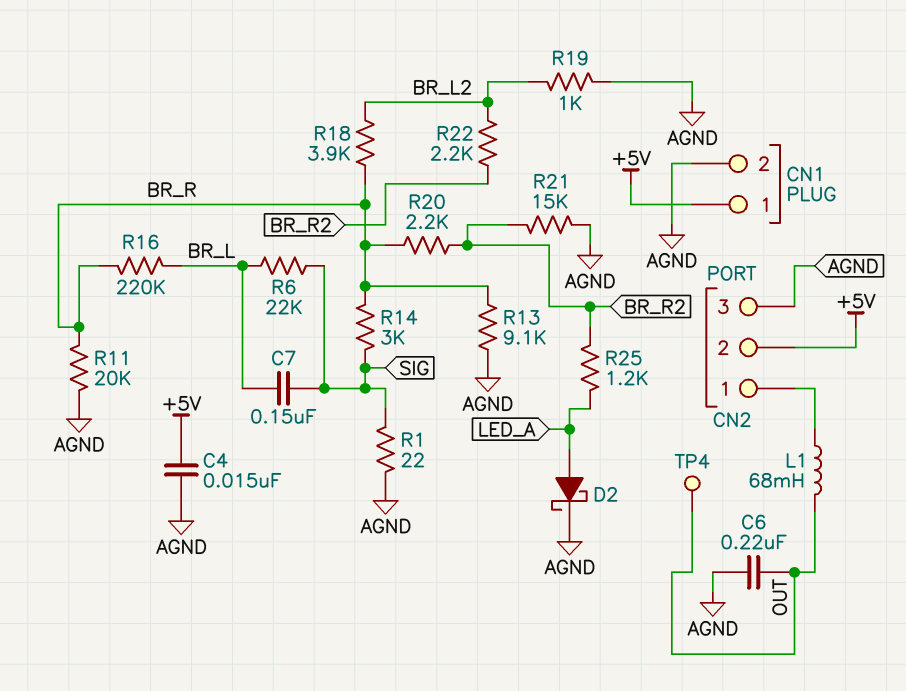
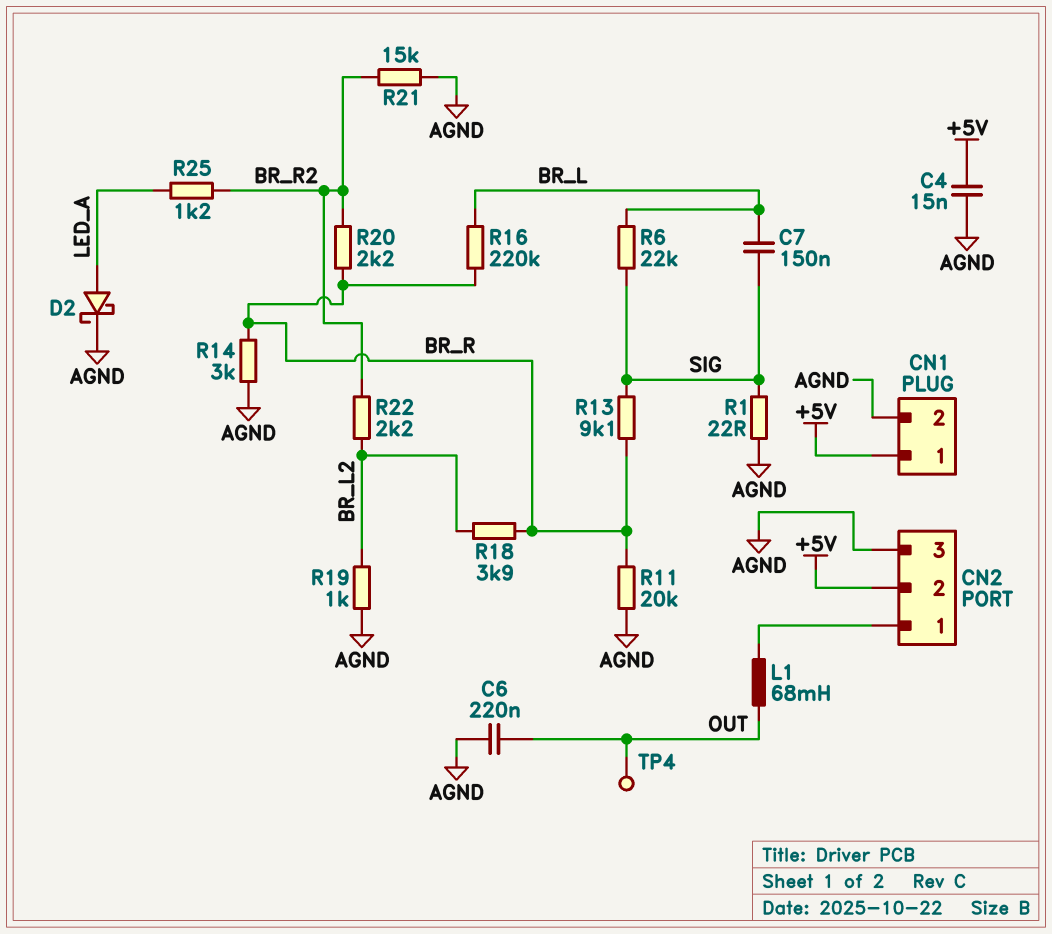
R13: 9.1k (AGND, BR_R) -> 9.1k (BR_R, SIG)
R14: 3k (BR_R, SIG) -> 3k (AGND, BR_R)

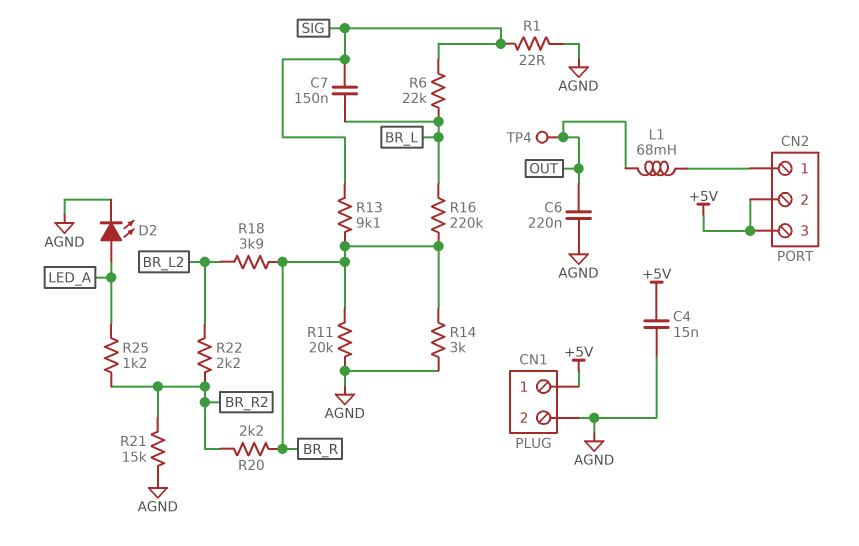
CN2 pin 3: AGND -> +5V
D2: schottky (A LED_A, K AGND) -> LED (A LED_A, K AGND)
R19: 1k (AGND, BR_L2) -> none

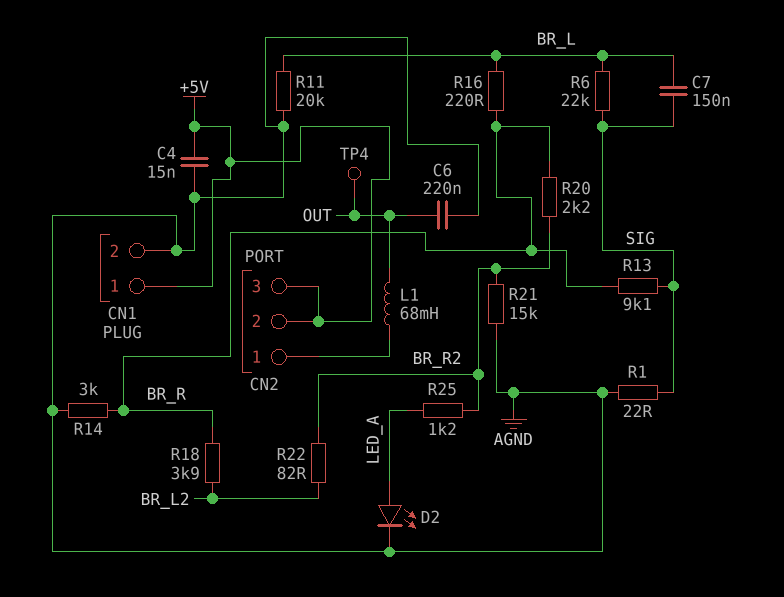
R11: 20k (AGND, BR_R) -> 20k (AGND, BR_L)
R16: 220k (BR_L, BR_R) -> 220 (BR_L, BR_R)
R22: 2.2k (BR_L2, BR_R2) -> 82 (BR_L2, BR_R2)

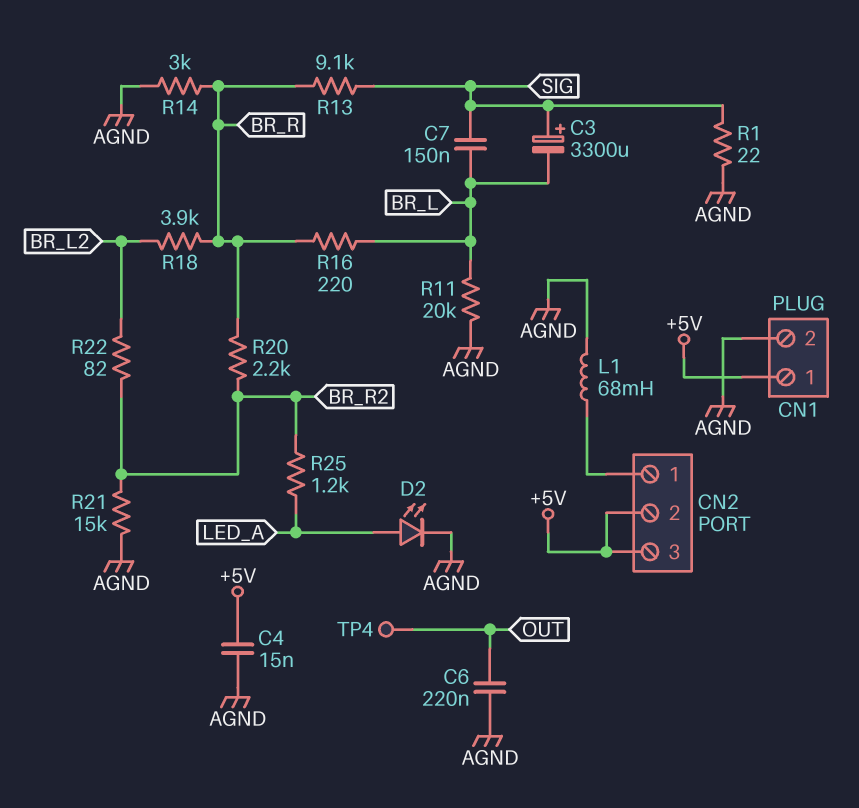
C3: none -> 3300uF (plus SIG, minus BR_L)
L1: 68mH (CN2/1, OUT) -> 68mH (AGND, CN2/1)
R6: 22k (BR_L, SIG) -> none

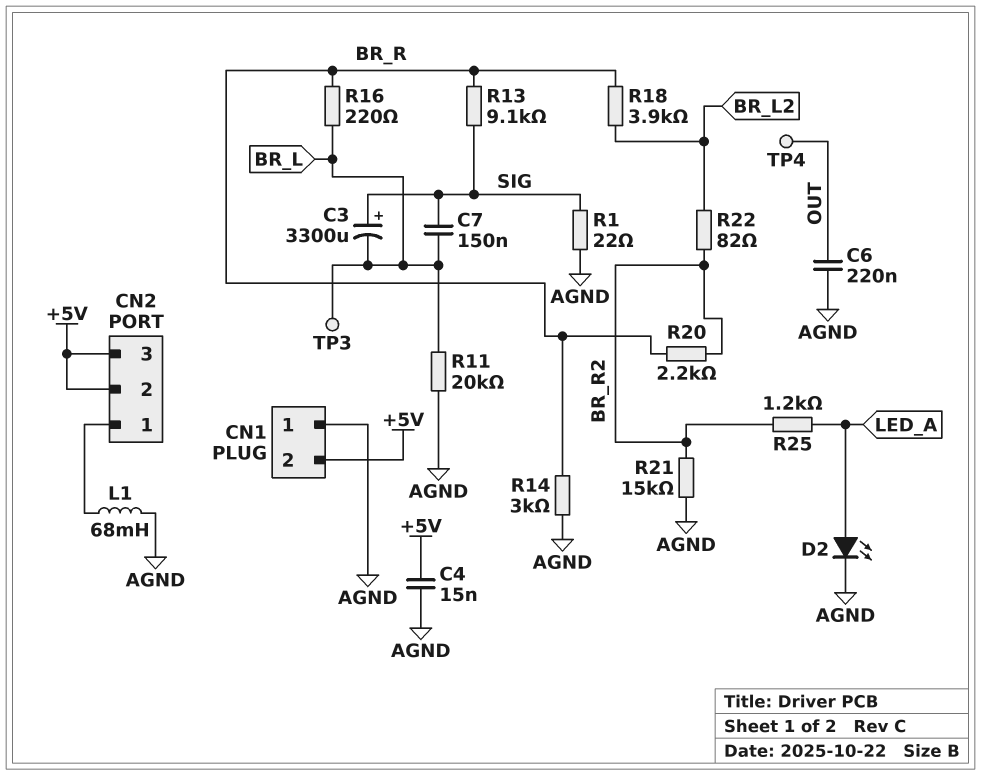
CN1 pin 1: +5V -> AGND
CN1 pin 2: AGND -> +5V
TP3: none -> test point (BR_L)

